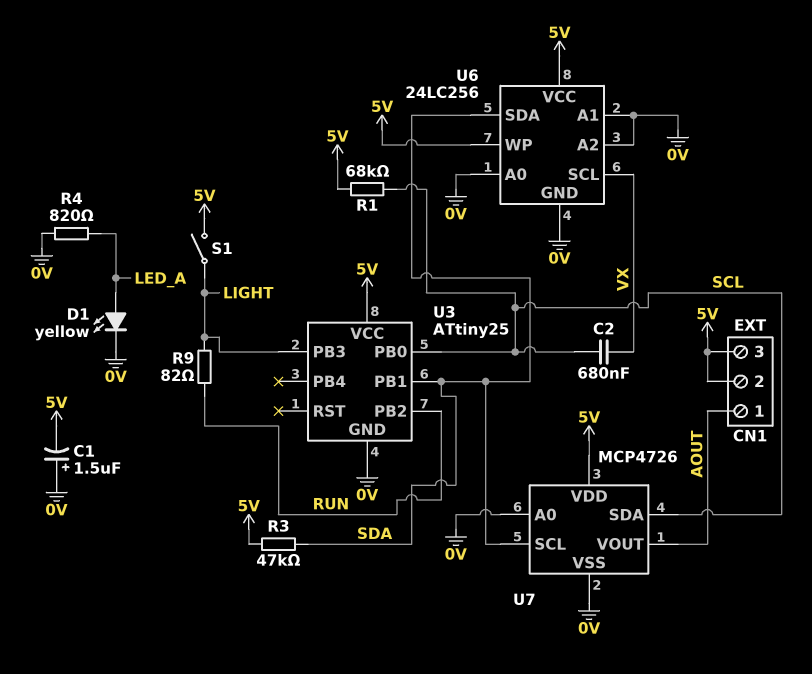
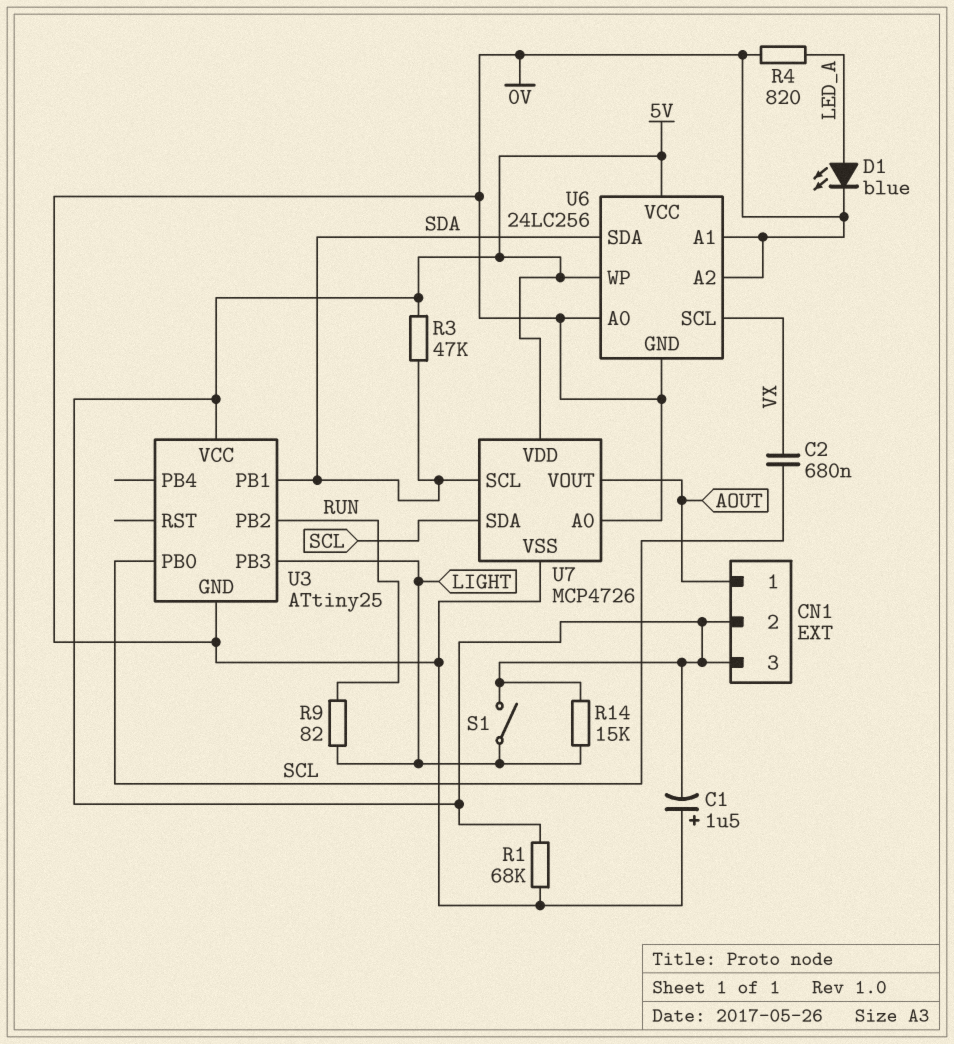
D1: LED yellow (A LED_A, K 0V) -> LED blue (A LED_A, K 0V)
R1: 68k (5V, SCL) -> 68k (0V, 5V)
R14: none -> 15k (5V, LIGHT)

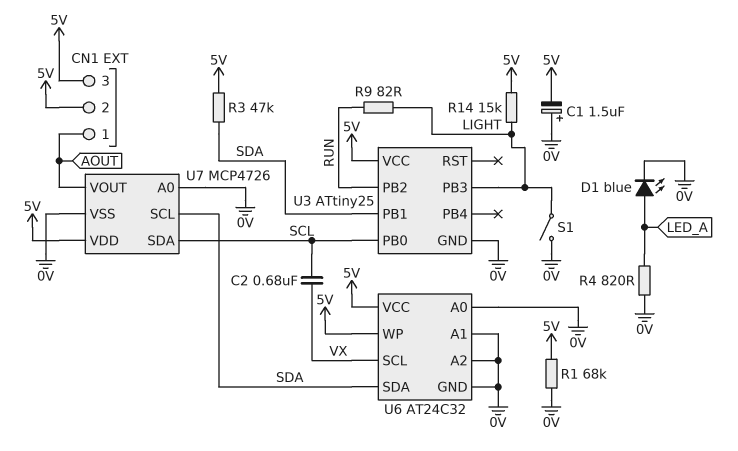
S1: switch (5V, LIGHT) -> switch (0V, LIGHT)
U6: 24LC256 -> AT24C32

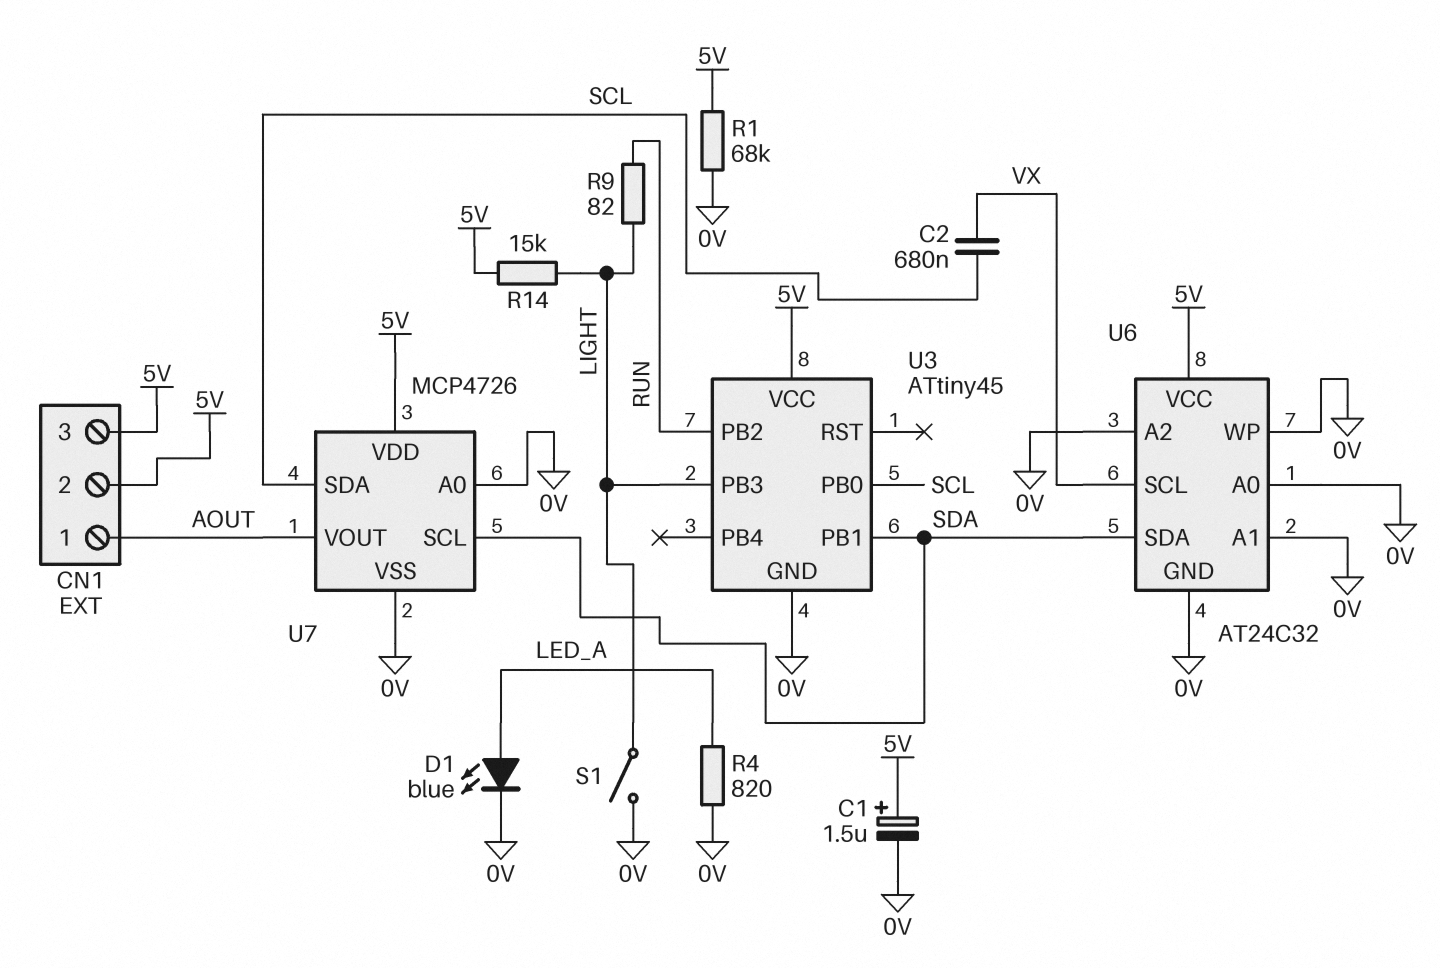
C1: 1.5uF (plus 0V, minus 5V) -> 1.5uF (plus 5V, minus 0V)
R3: 47k (5V, SDA) -> none
U3: ATtiny25 -> ATtiny45
U6 pin WP: 5V -> 0V

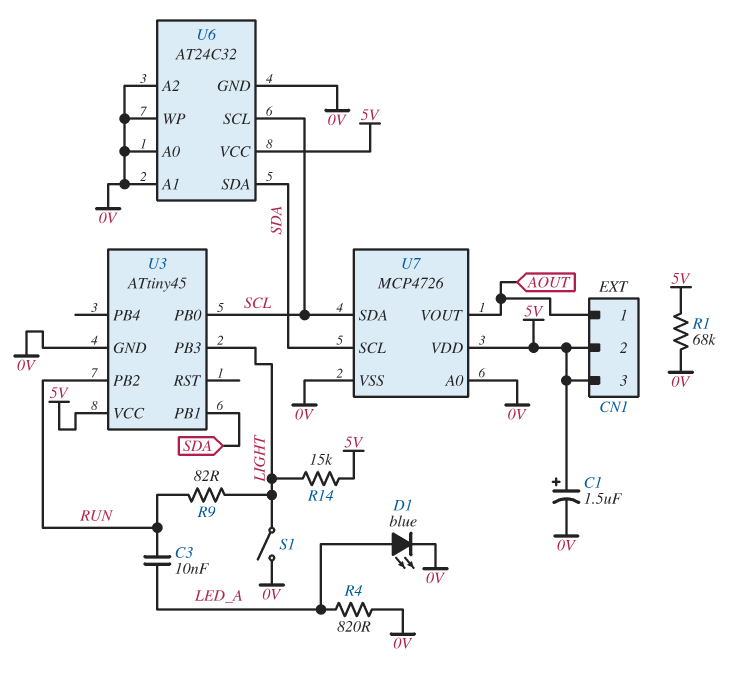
C2: 680nF (SCL, VX) -> none
C3: none -> 10nF (LED_A, RUN)
U6 pin SCL: VX -> SCL

